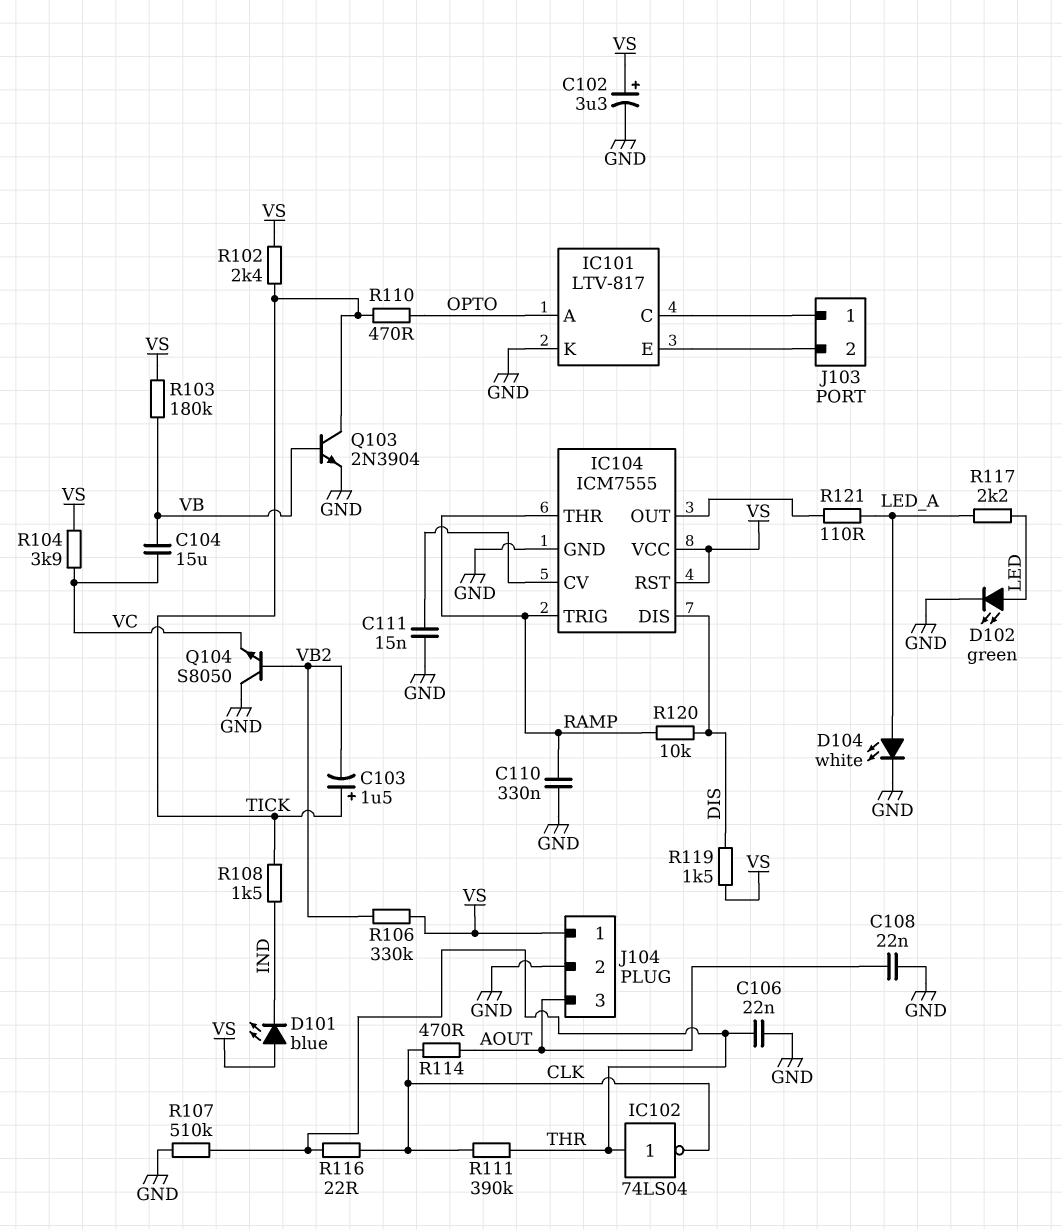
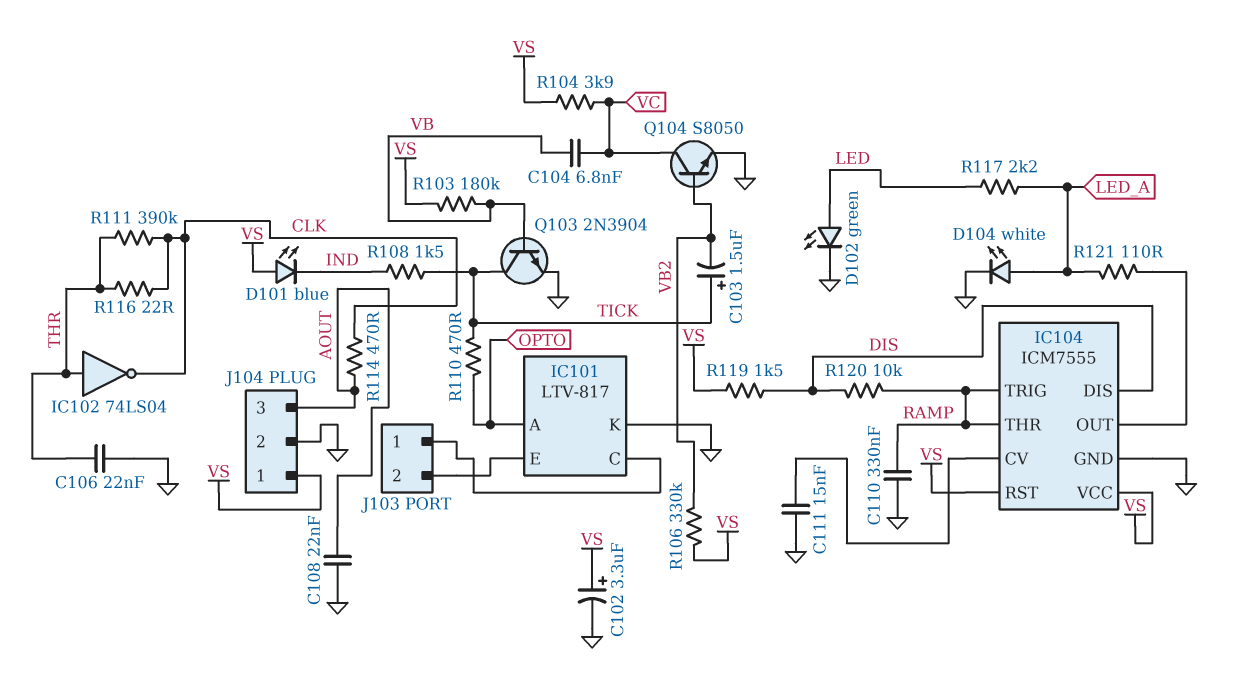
C104: 15uF (VB, VC) -> 6.8nF (VB, VC)
Q104: NPN S8050 (B VB2, C GND, E VC) -> NPN S8050 (B VB2, C VC, E GND)
R102: 2.4k (TICK, VS) -> none
R107: 510k (GND, THR) -> none

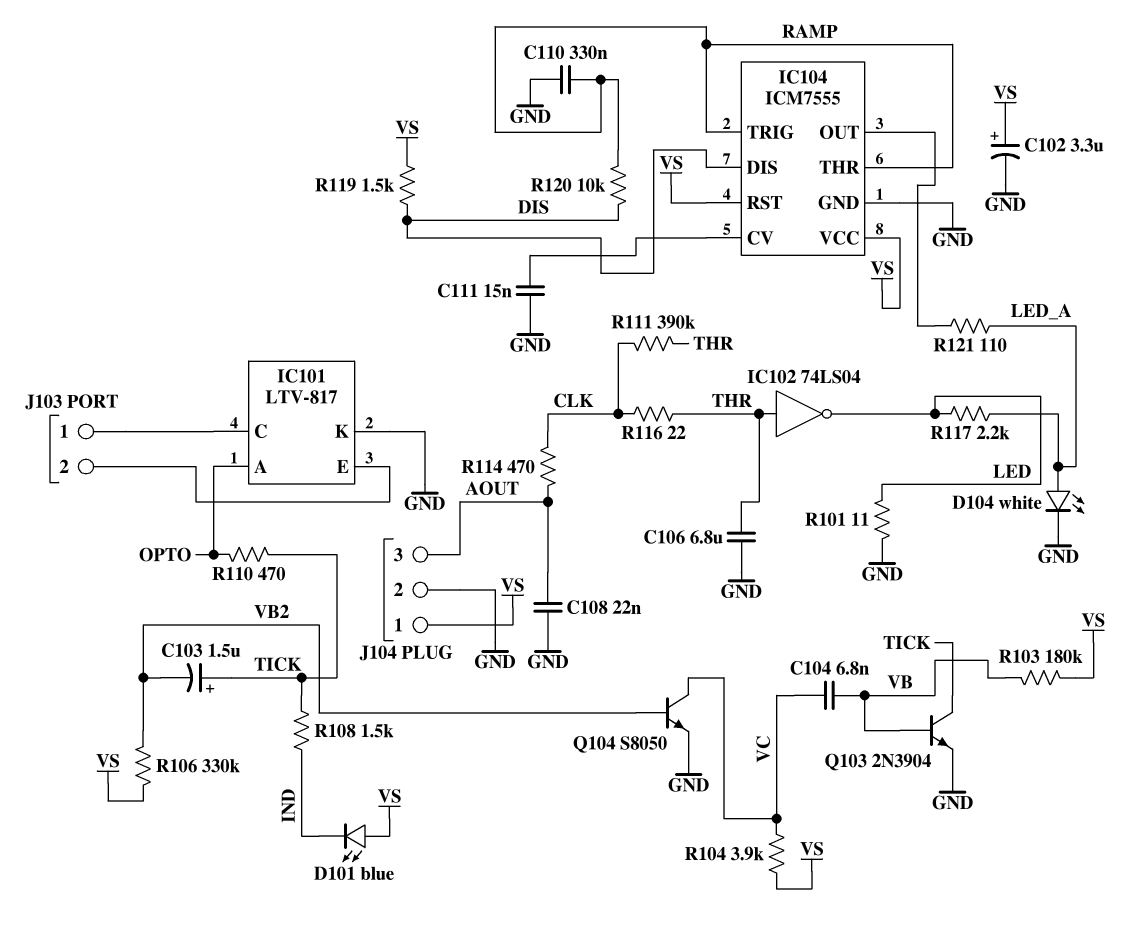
C106: 22nF (GND, THR) -> 6.8uF (GND, THR)
D102: LED green (A LED, K GND) -> none
IC102: NOT 74LS04 (in THR, out CLK) -> NOT 74LS04 (in THR, out LED)
R101: none -> 11 (GND, LED)

